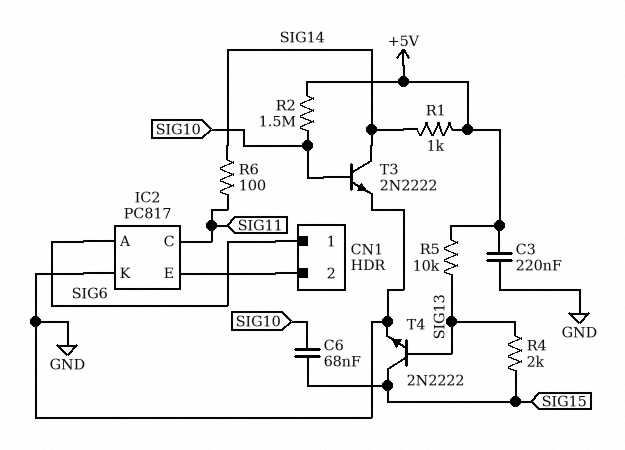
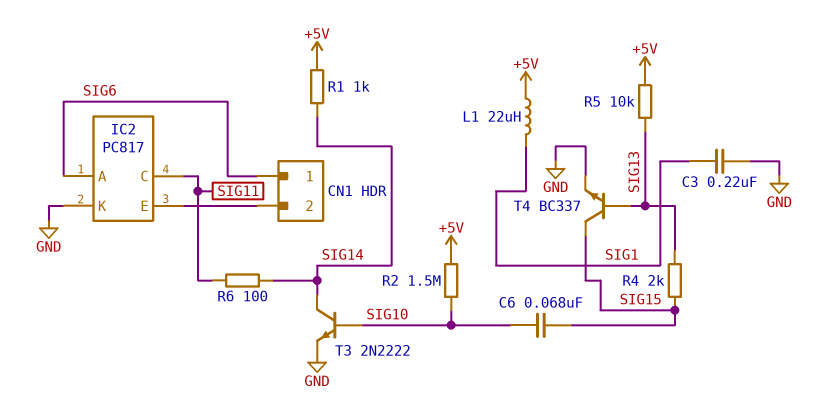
C3: 220nF (+5V, GND) -> 220nF (GND, SIG1)
L1: none -> 22uH (+5V, SIG1)
T4: NPN 2N2222 (B SIG13, C SIG15, E GND) -> NPN BC337 (B SIG13, C SIG15, E GND)

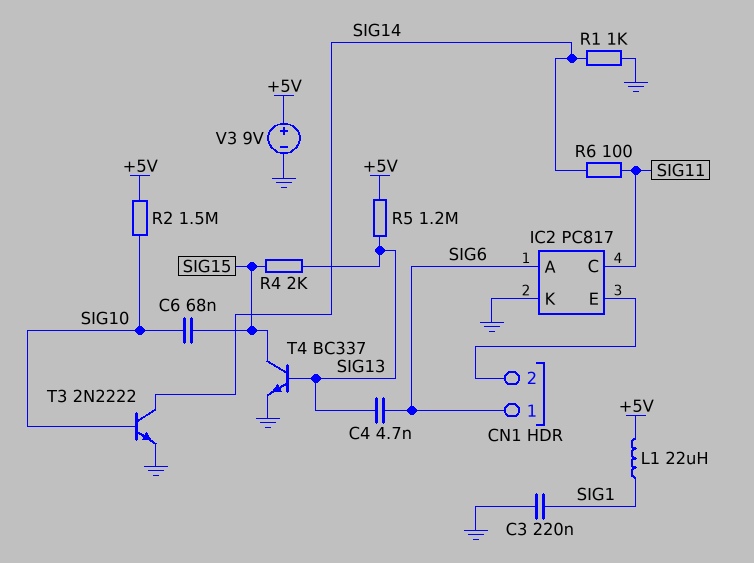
C4: none -> 4.7nF (SIG6, SIG13)
R1: 1k (+5V, SIG14) -> 1k (GND, SIG14)
R5: 10k (+5V, SIG13) -> 1.2M (+5V, SIG13)
V3: none -> 9V (plus +5V, minus GND)

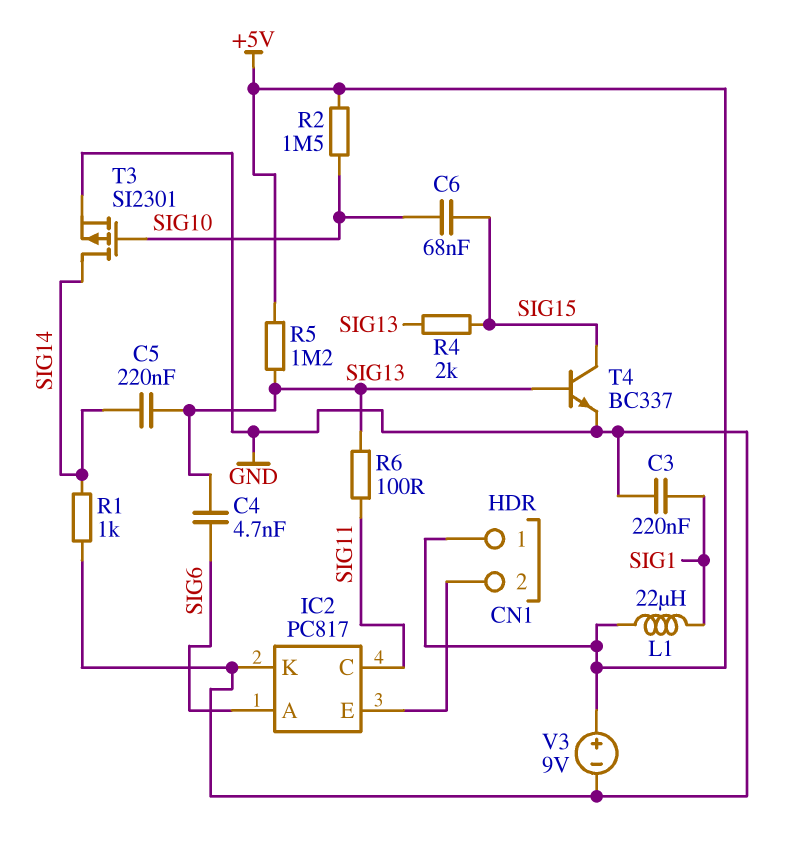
C5: none -> 220nF (SIG13, SIG14)
CN1 pin 1: SIG6 -> +5V
R6: 100 (SIG11, SIG14) -> 100 (SIG11, SIG13)
T3: NPN 2N2222 (B SIG10, C SIG14, E GND) -> PMOS SI2301 (G SIG10, D SIG14, S GND)

